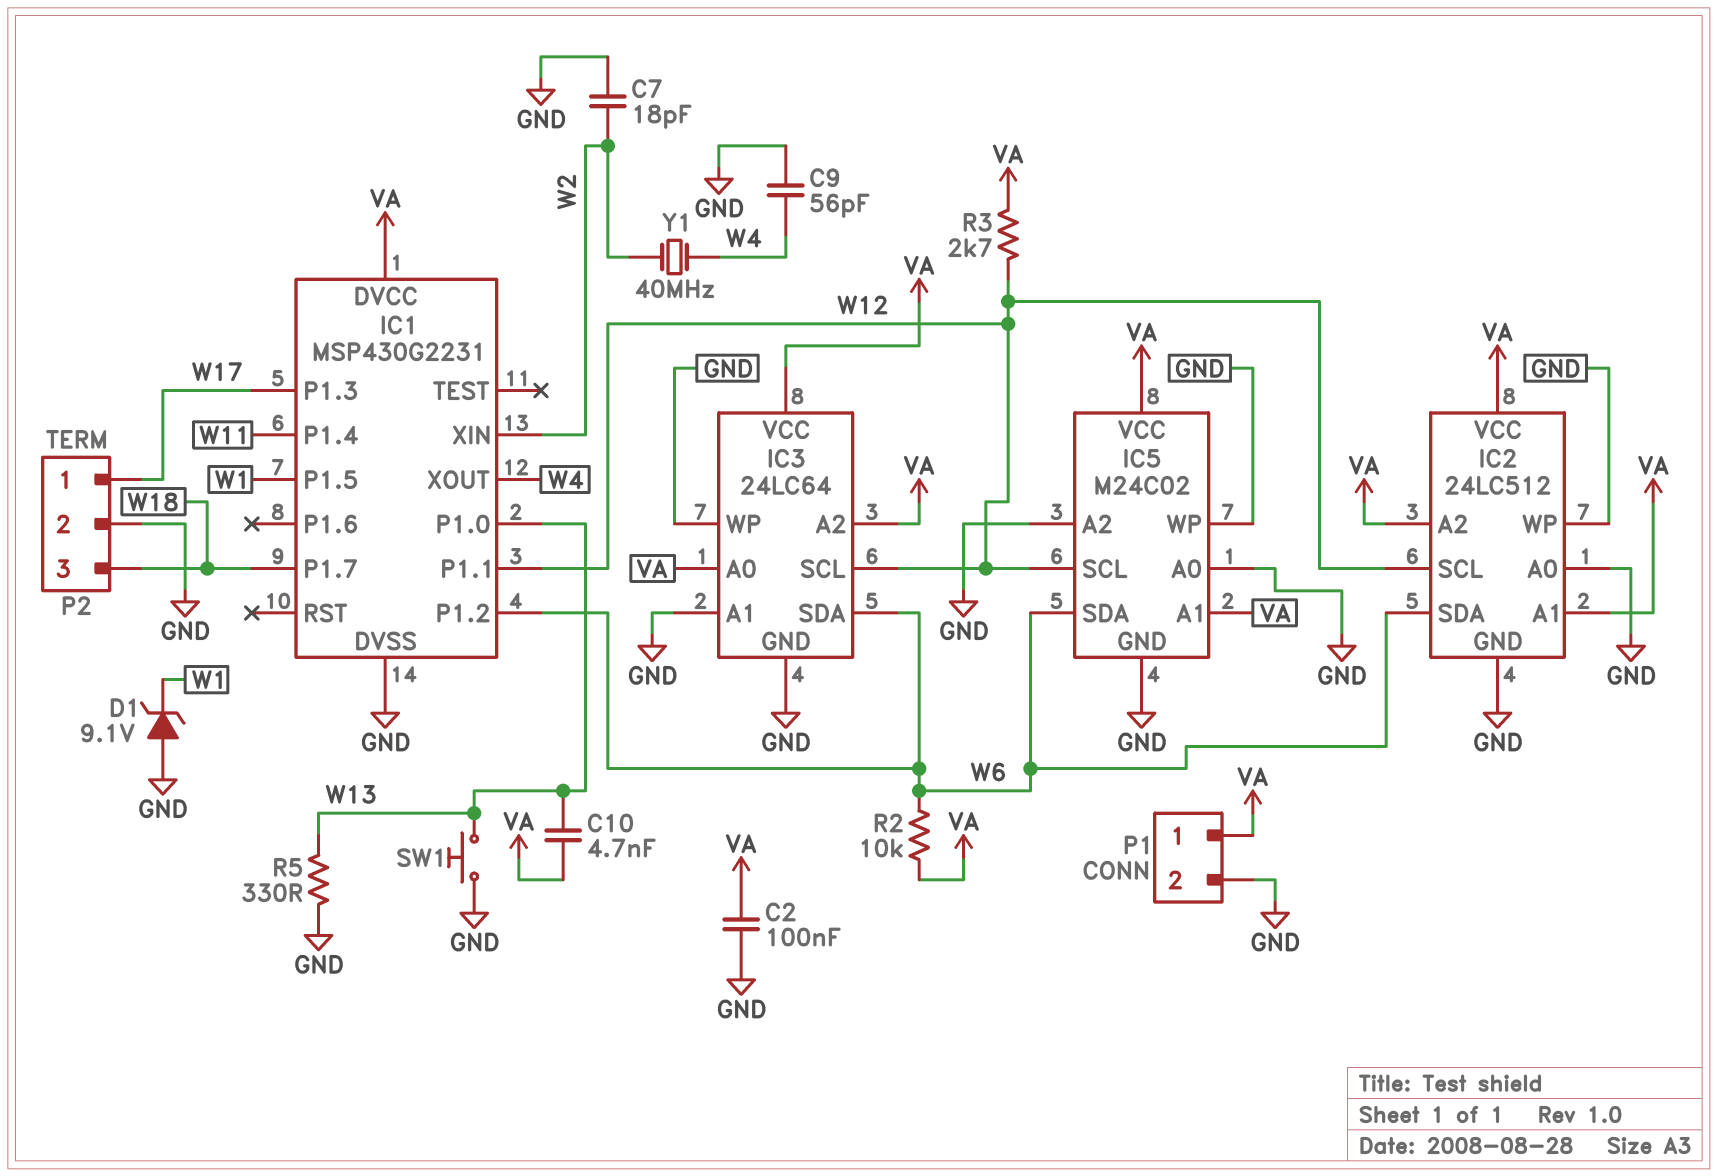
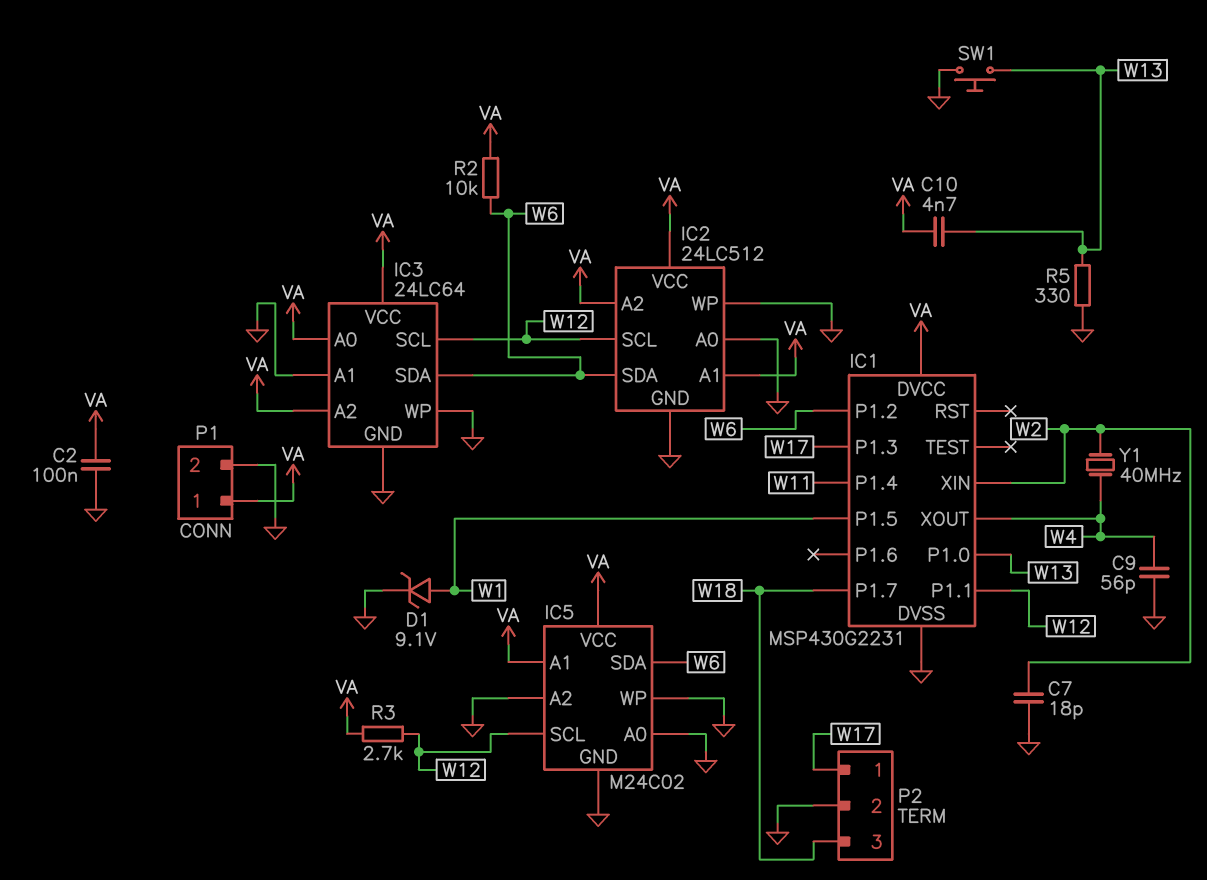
D1: zener 9.1V (A GND, K W1) -> zener 9.1V (A W1, K GND)

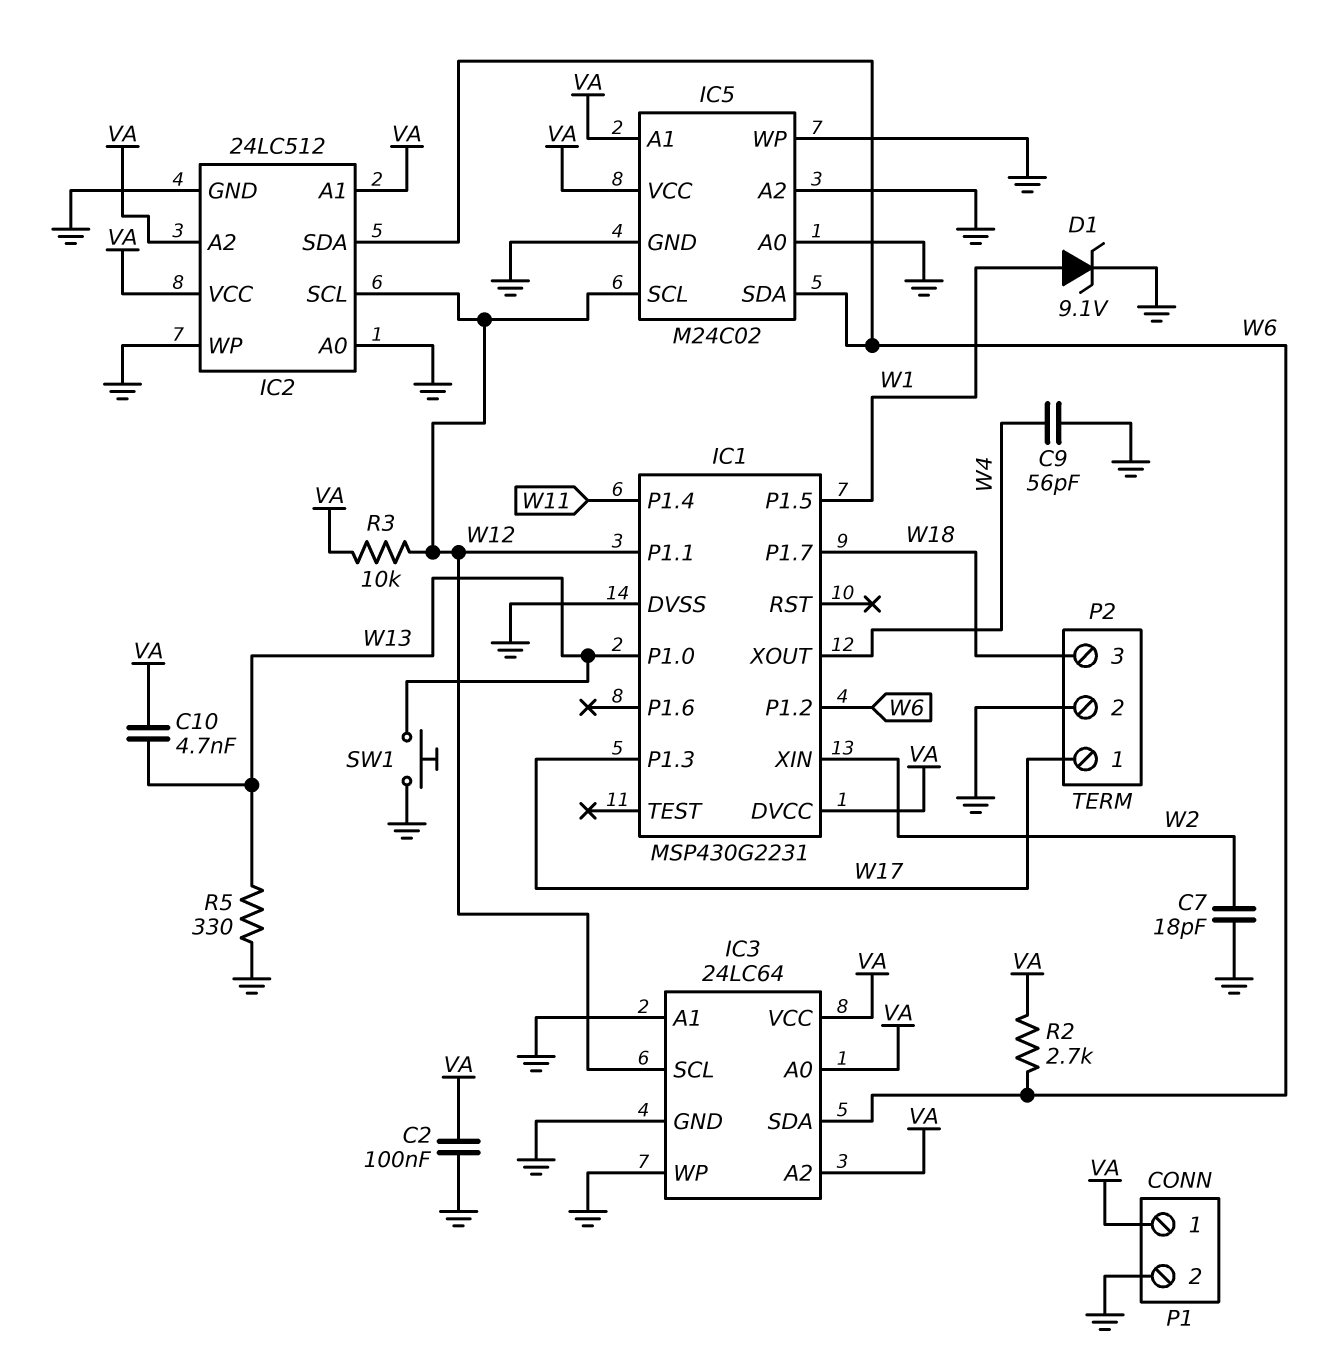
R2: 10k (VA, W6) -> 2.7k (VA, W6)
R3: 2.7k (VA, W12) -> 10k (VA, W12)
Y1: 40MHz (W2, W4) -> none

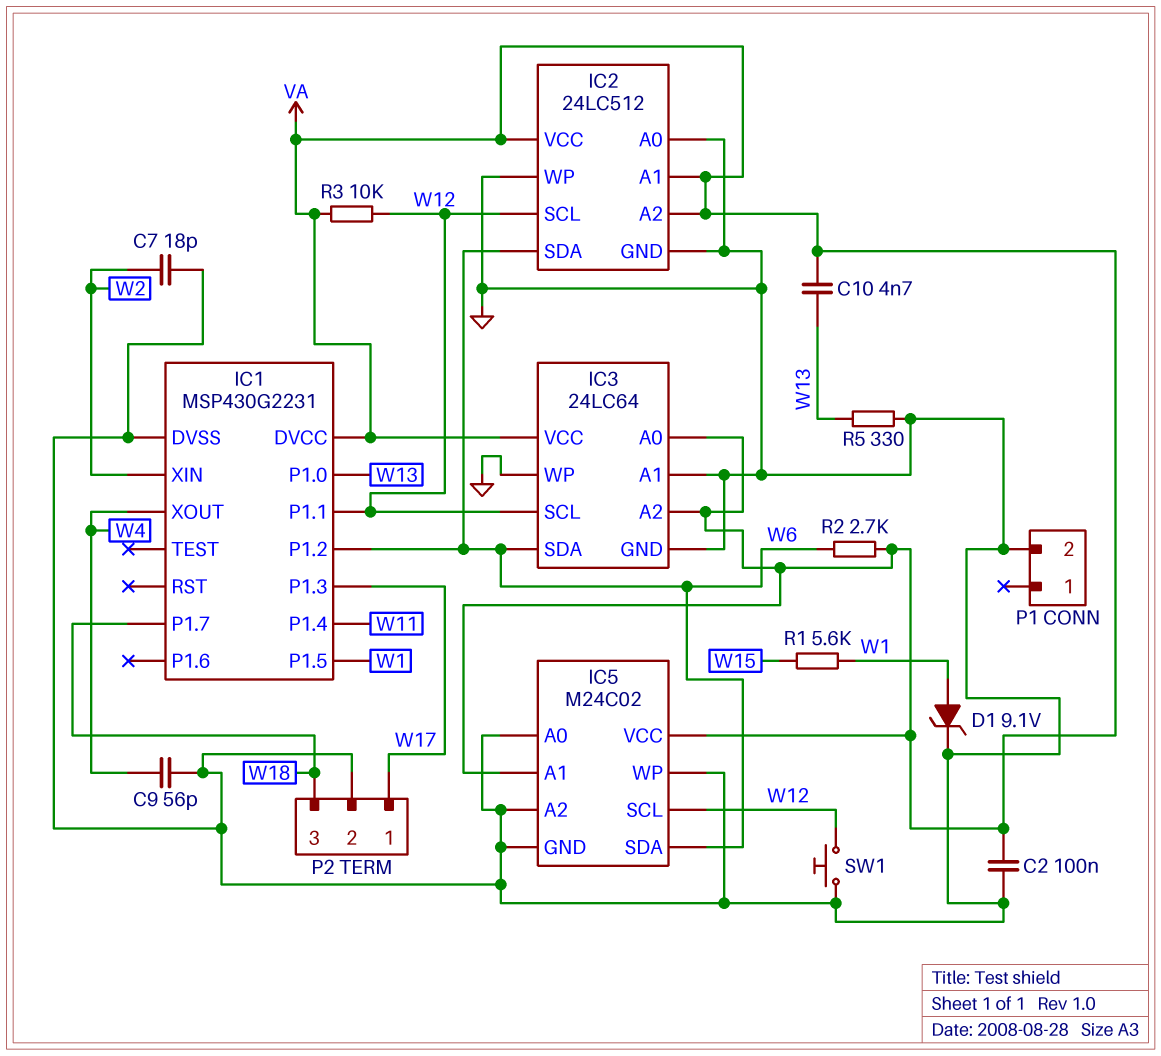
P1 pin 1: VA -> none
R1: none -> 5.6k (W1, W15)
SW1: button (GND, W13) -> button (GND, W12)

